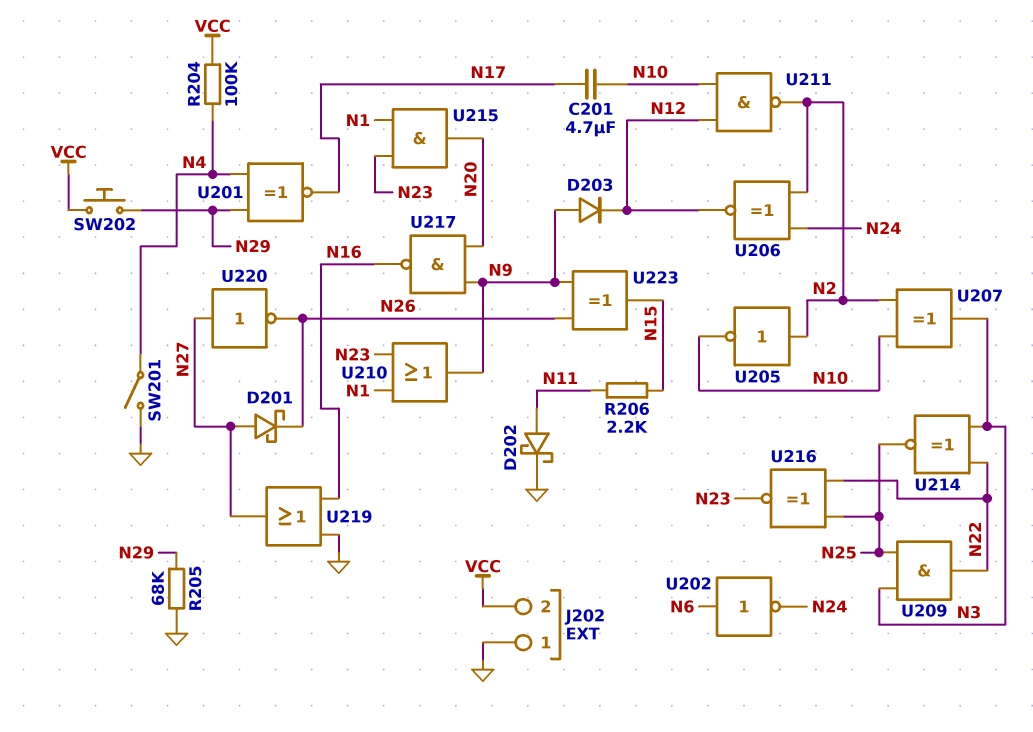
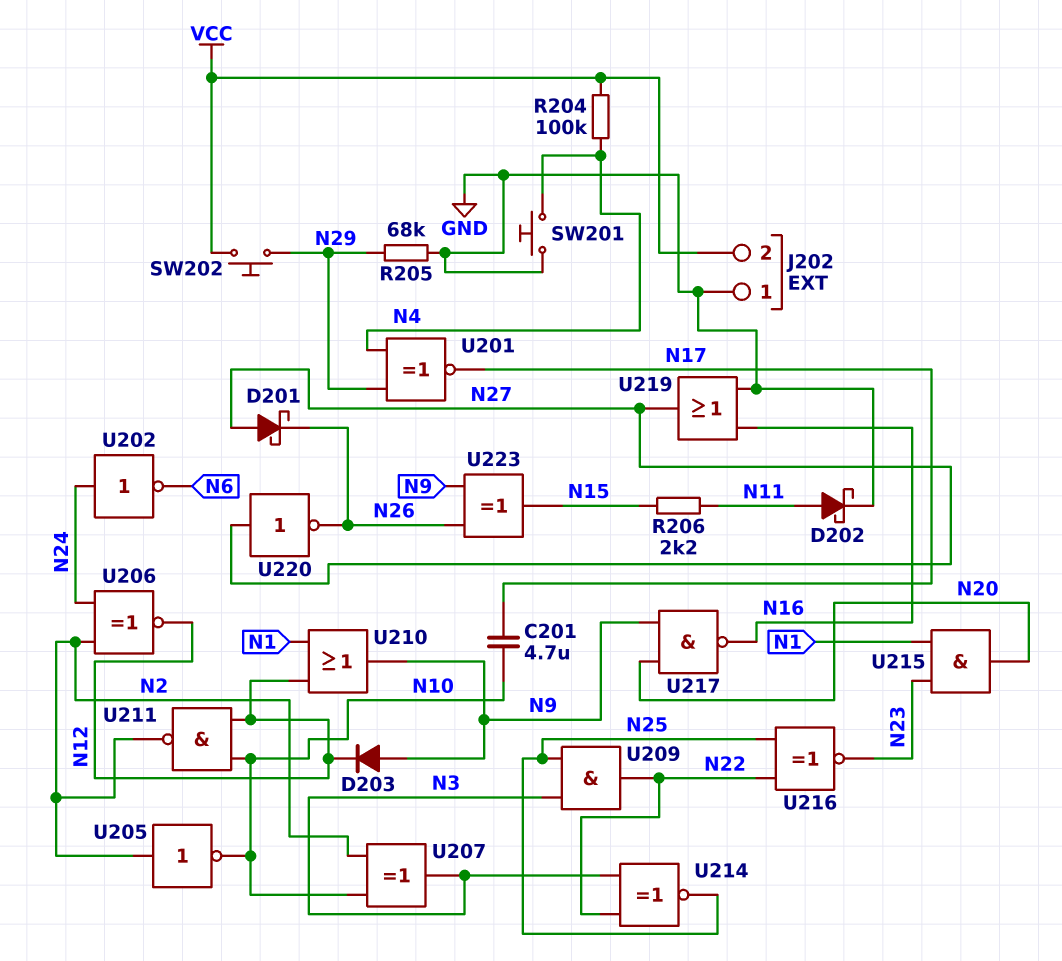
SW201: switch (GND, N4) -> button (GND, N4)
U202: NOT (in N6, out N24) -> NOT (in N24, out N6)
U210: OR (in N1, in N23, out N9) -> OR (in N1, in N12, out N9)

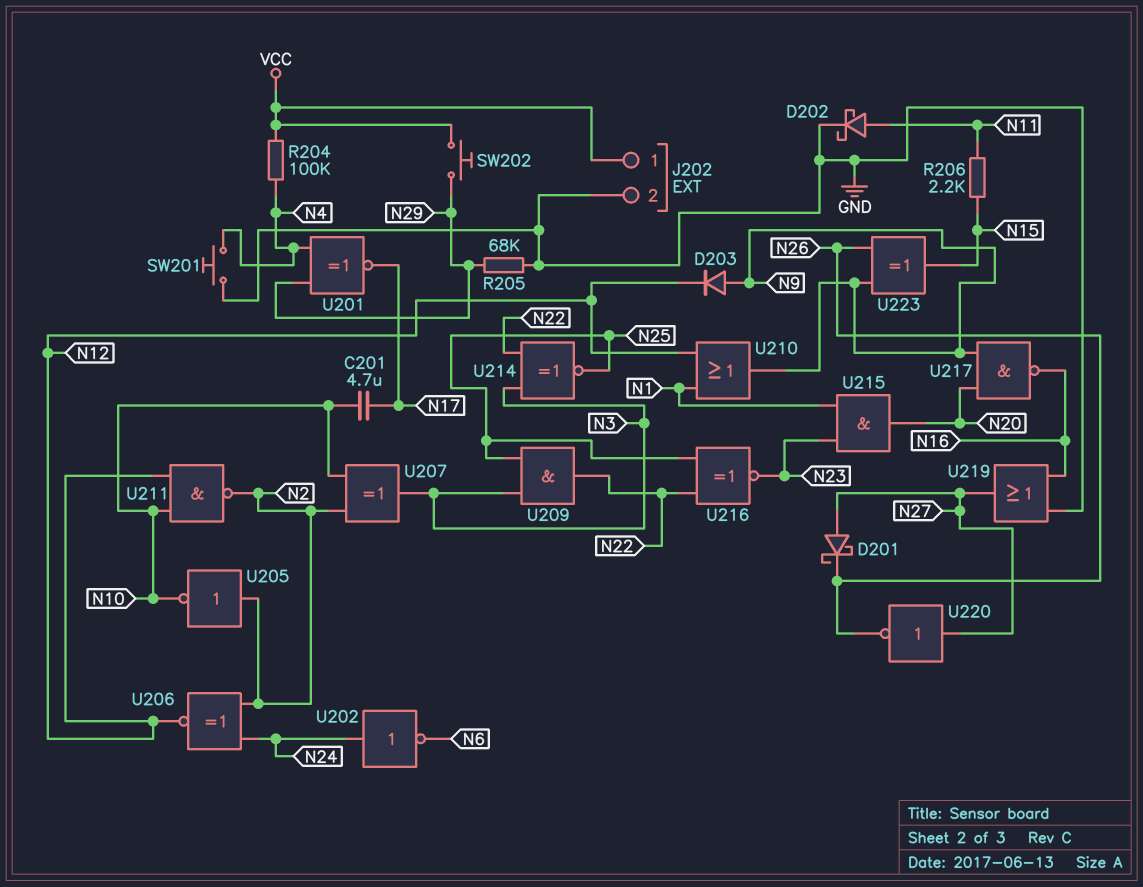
J202 pin 1: GND -> VCC
J202 pin 2: VCC -> GND

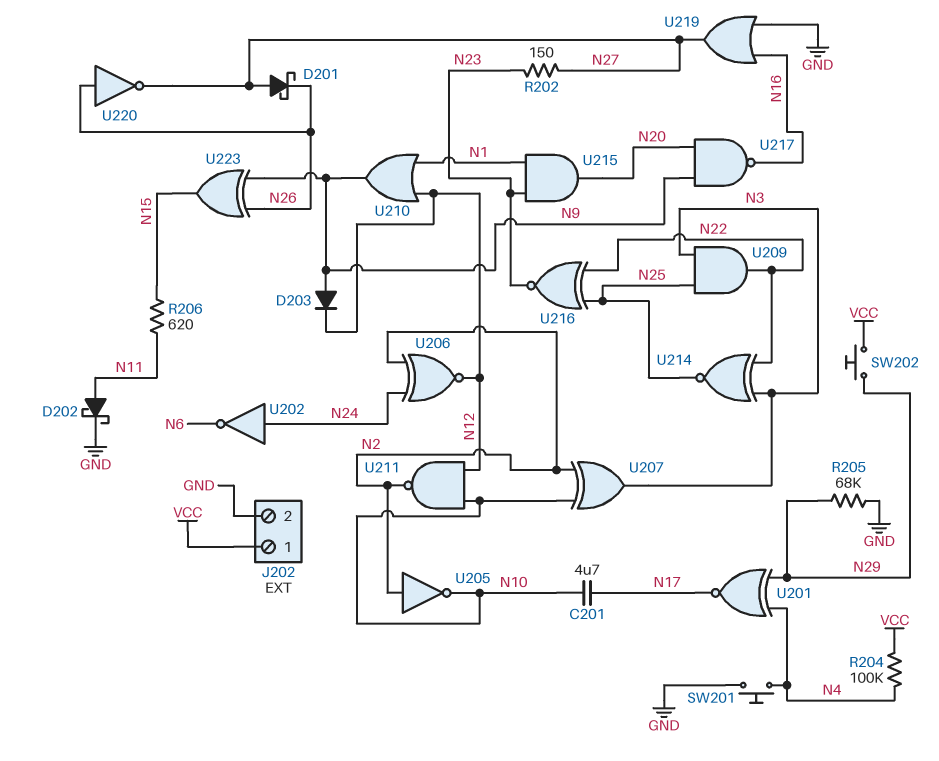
R202: none -> 150 (N23, N27)
R206: 2.2k (N11, N15) -> 620 (N11, N15)
U220: NOT (in N27, out N26) -> NOT (in N26, out N27)

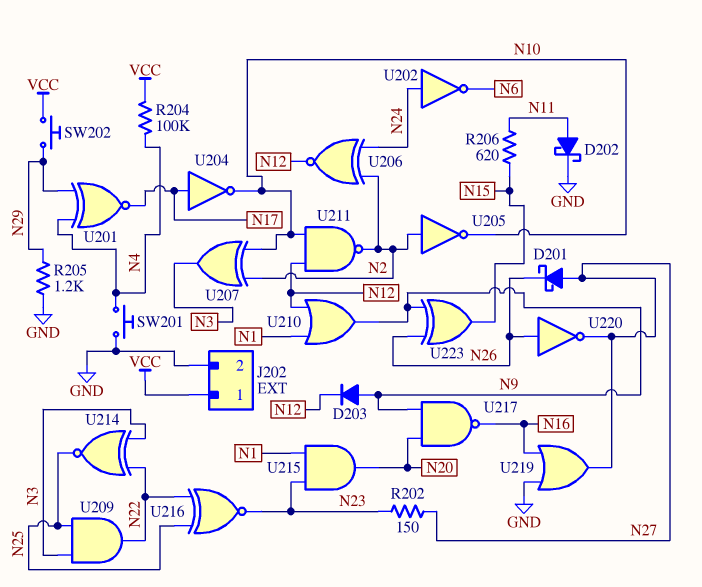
C201: 4.7uF (N10, N17) -> none
R205: 68k (GND, N29) -> 1.2k (GND, N29)
U204: none -> NOT (in N17, out N10)

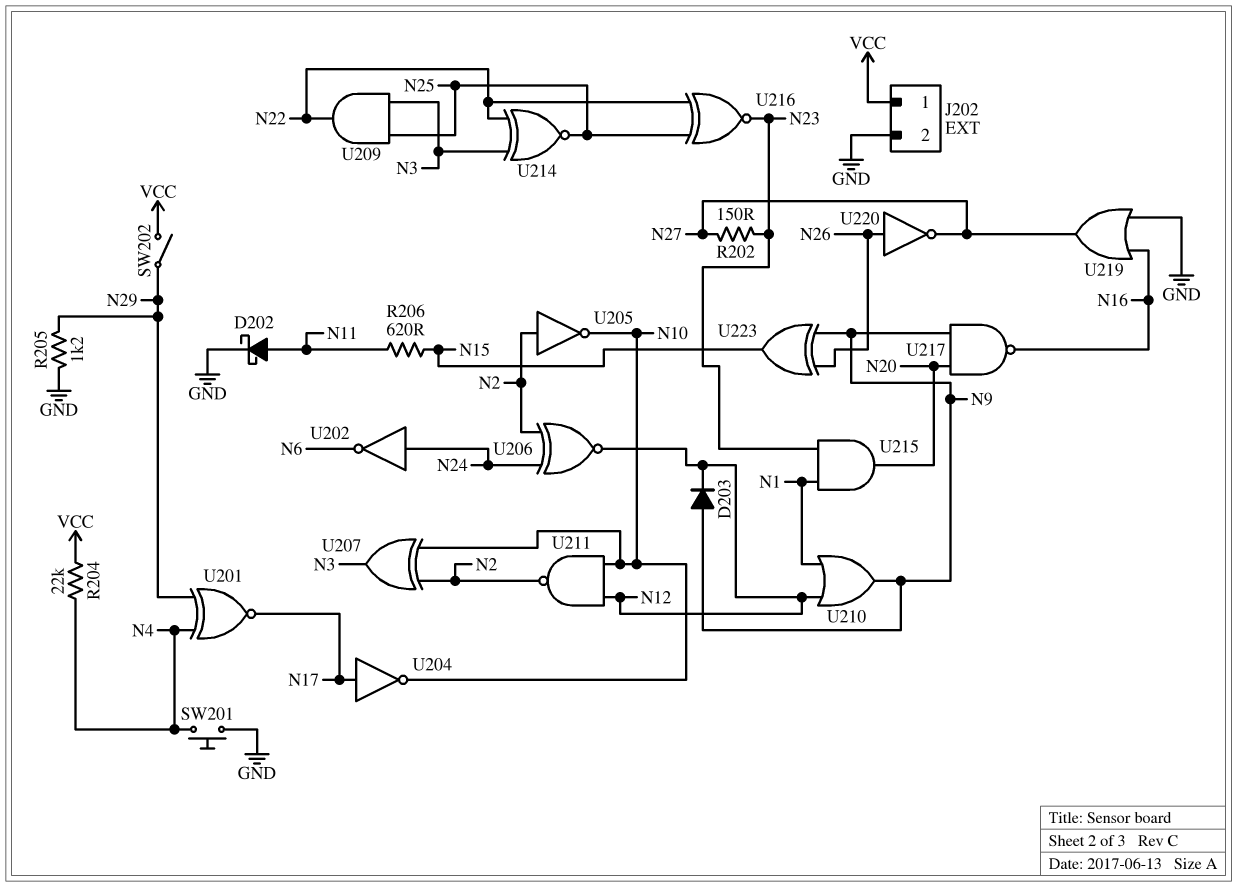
D201: schottky (A N27, K N26) -> none
R204: 100k (N4, VCC) -> 22k (N4, VCC)
SW202: button (N29, VCC) -> switch (N29, VCC)

